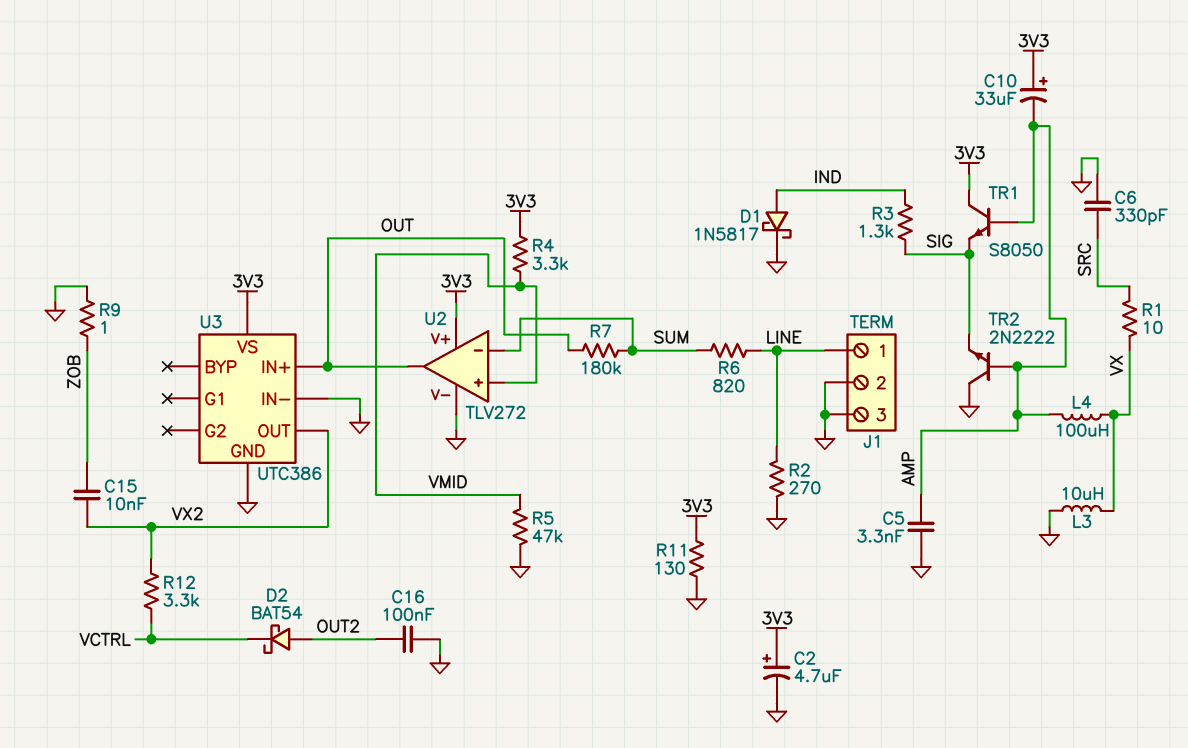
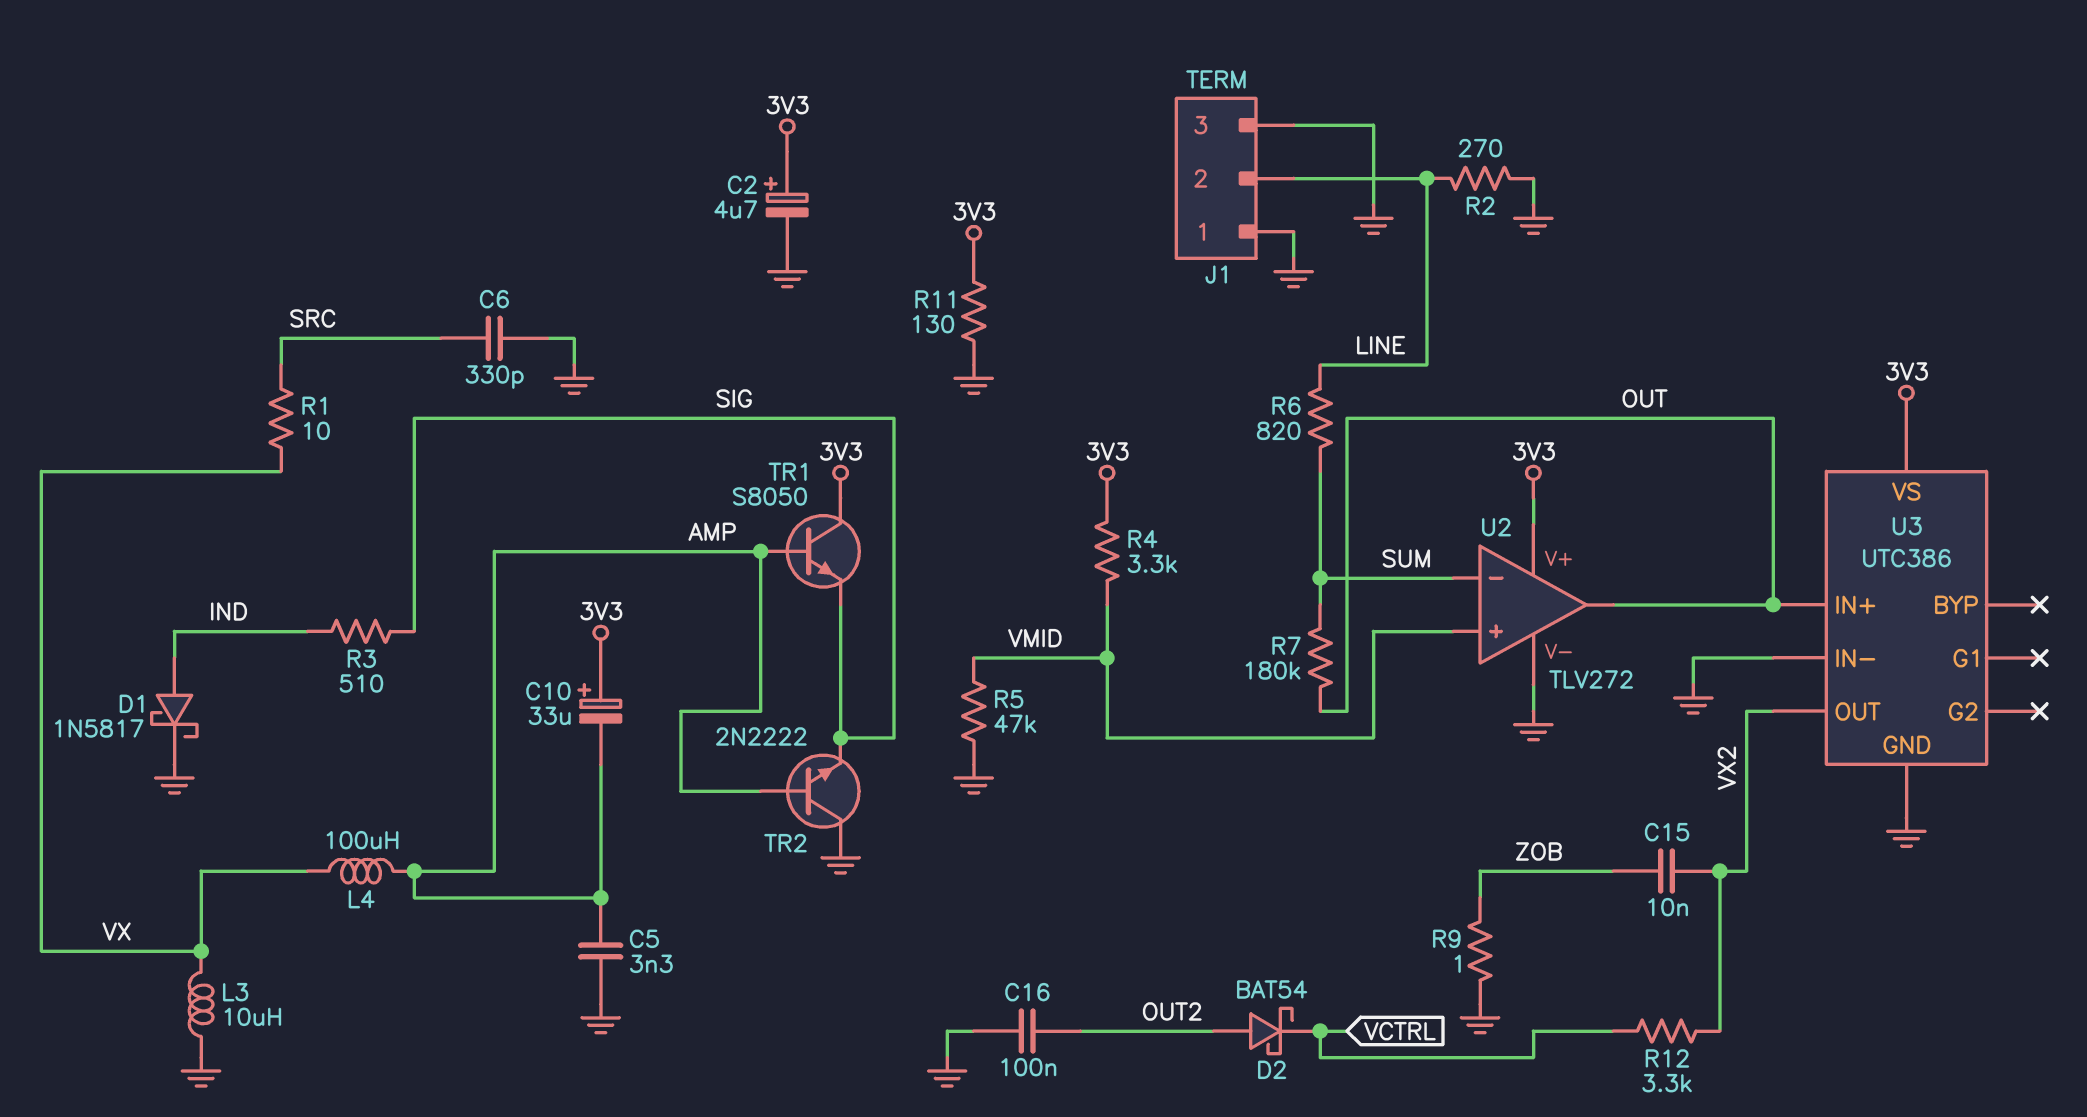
J1 pin 1: LINE -> GND
J1 pin 2: GND -> LINE
R3: 1.3k (IND, SIG) -> 510 (IND, SIG)

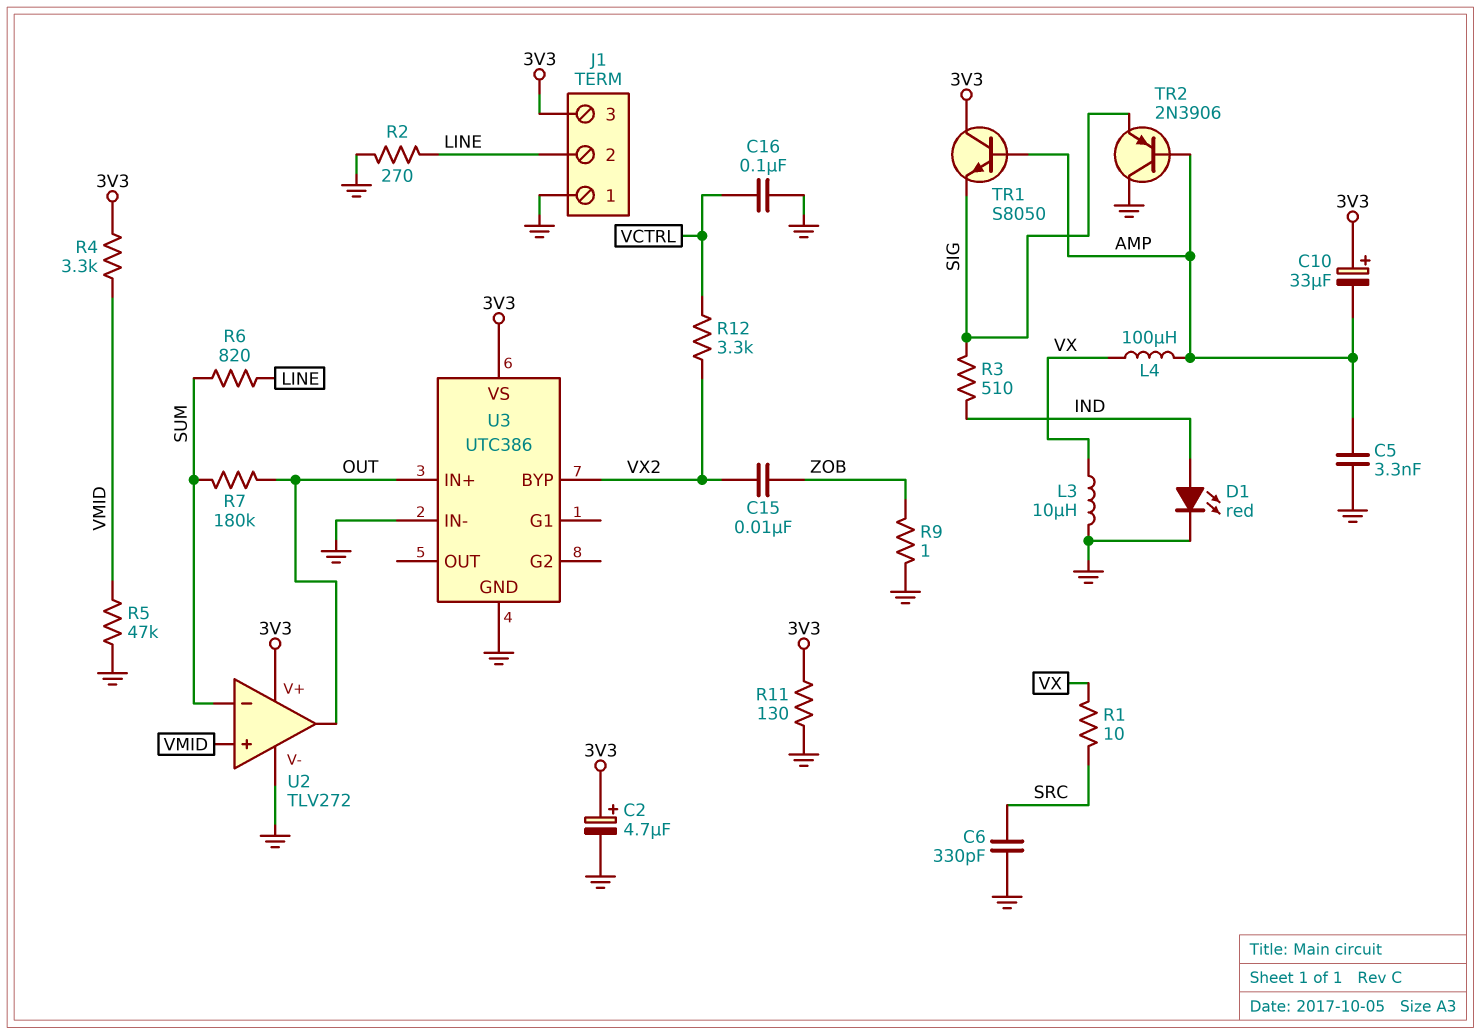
C16: 100nF (GND, OUT2) -> 100nF (GND, VCTRL)
D1: schottky 1N5817 (A IND, K GND) -> LED red (A IND, K GND)
D2: schottky BAT54 (A OUT2, K VCTRL) -> none
J1 pin 3: GND -> 3V3
TR2: NPN 2N2222 (B AMP, C GND, E SIG) -> PNP 2N3906 (B AMP, C GND, E SIG)
U3 pin BYP: none -> VX2
U3 pin OUT: VX2 -> none

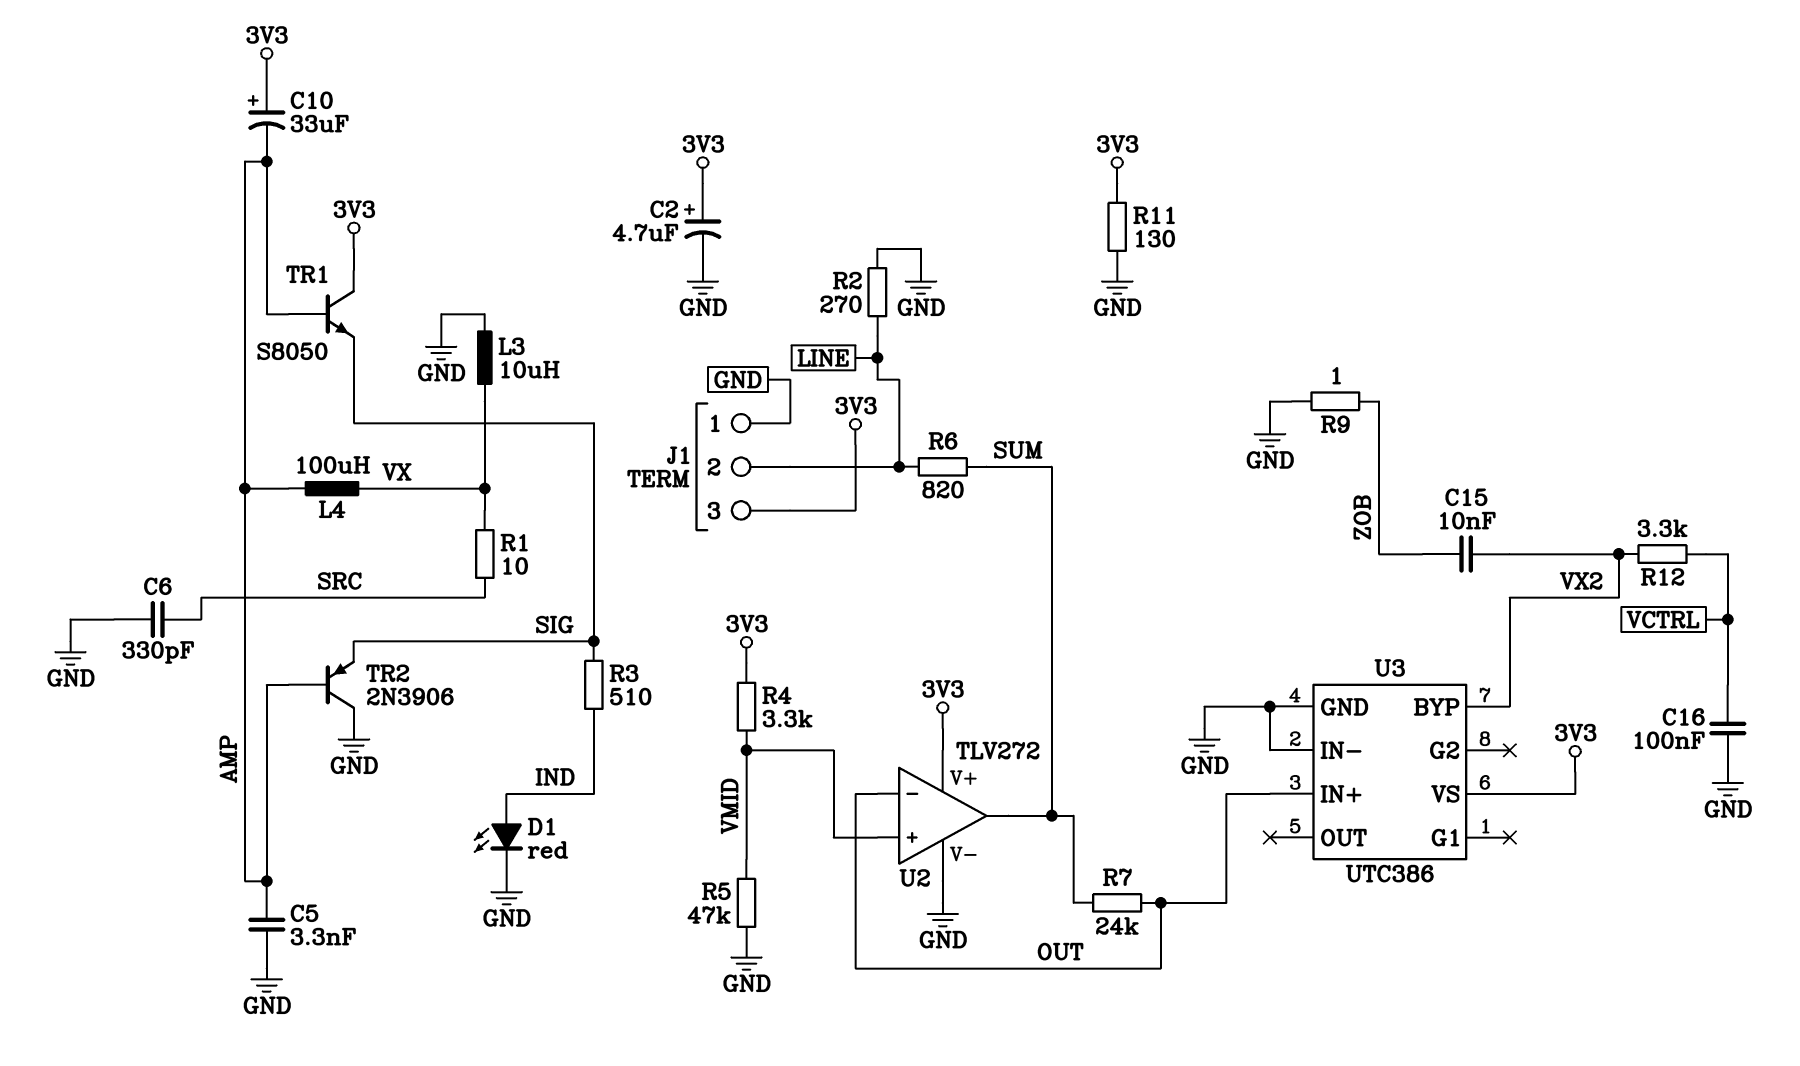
R7: 180k (OUT, SUM) -> 24k (OUT, SUM)
U2 pin in-: SUM -> OUT
U2 pin out: OUT -> SUM

